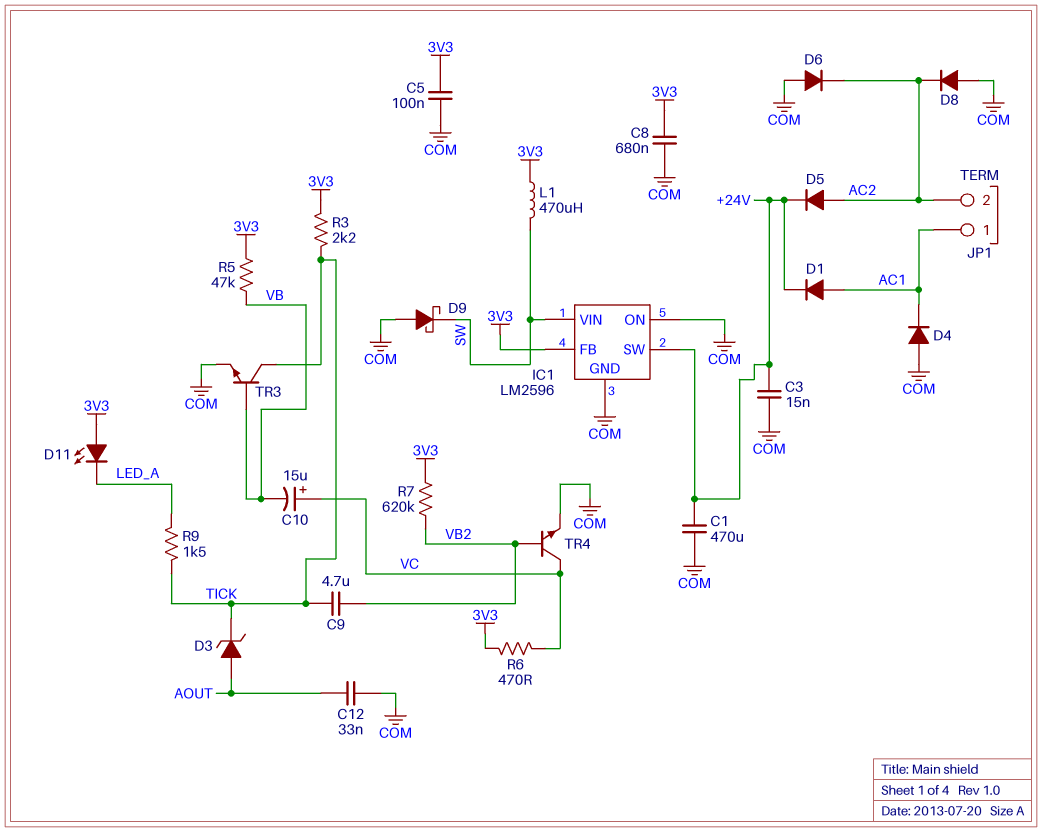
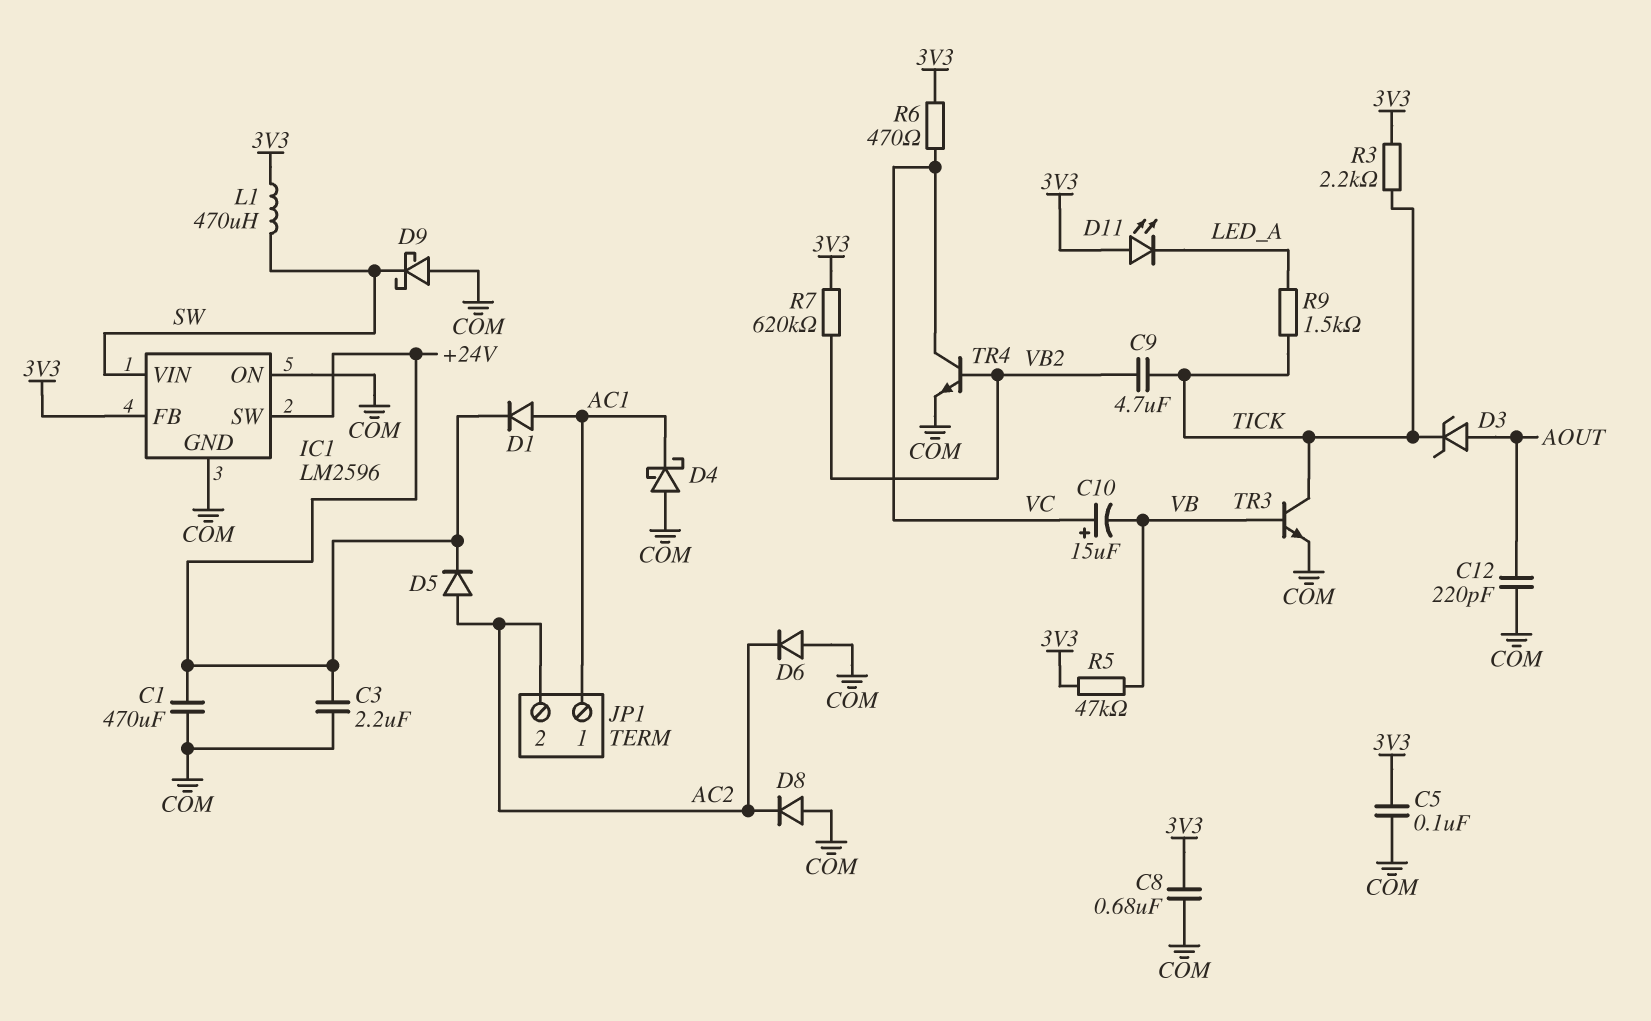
C3: 15nF (+24V, COM) -> 2.2uF (+24V, COM)
C12: 33nF (AOUT, COM) -> 220pF (AOUT, COM)
D4: diode (A COM, K AC1) -> schottky (A COM, K AC1)

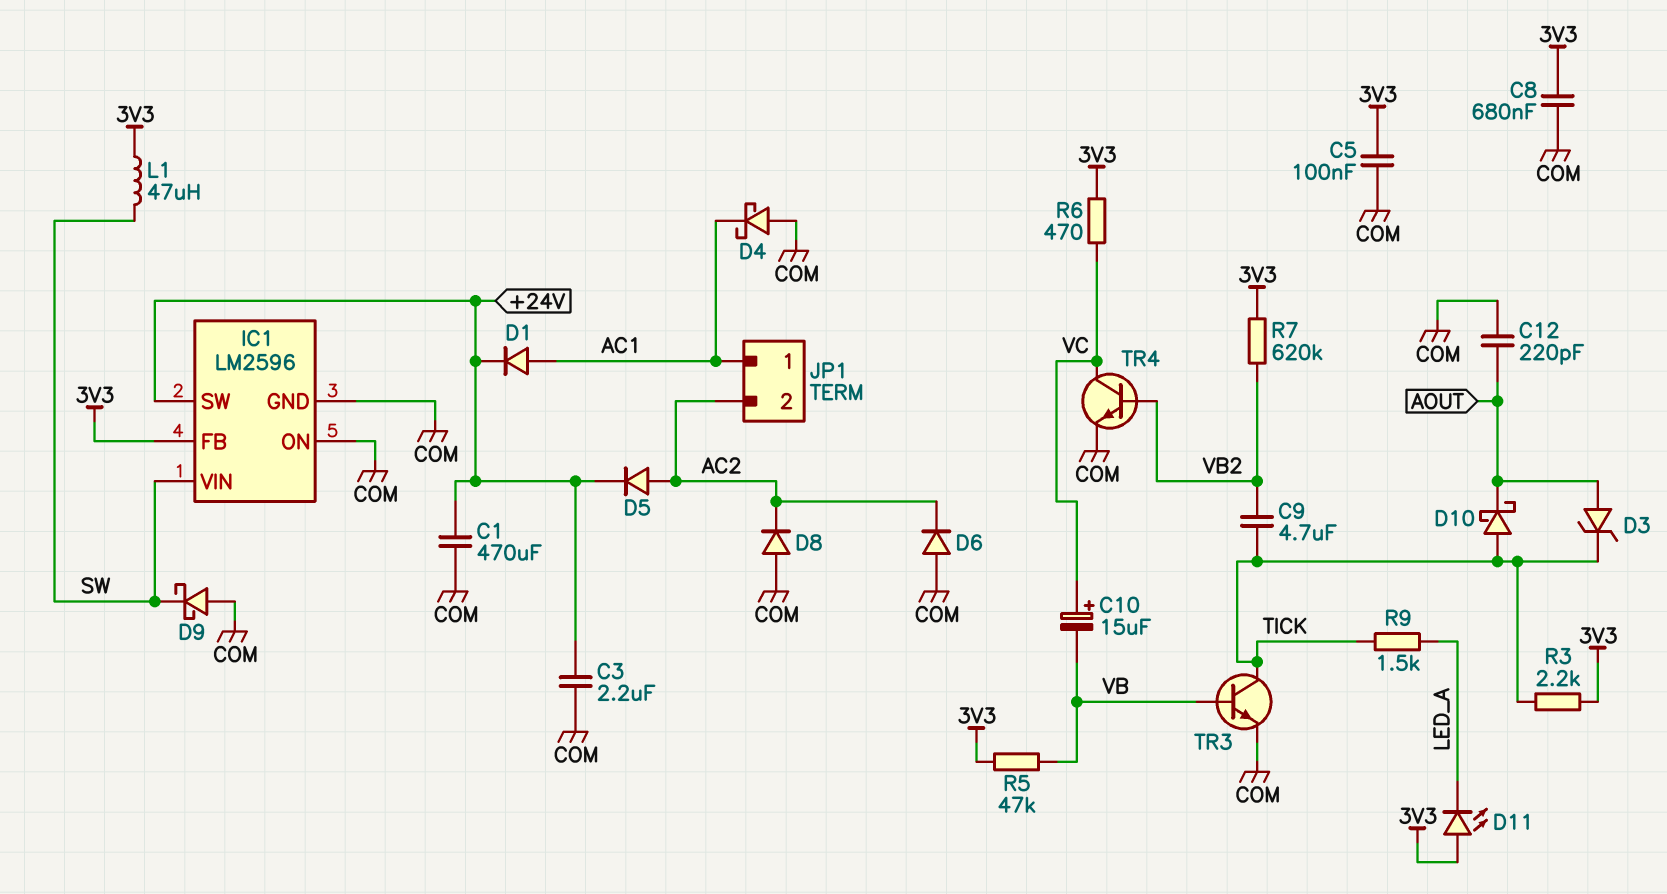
D10: none -> schottky (A TICK, K AOUT)
L1: 470uH (3V3, SW) -> 47uH (3V3, SW)

